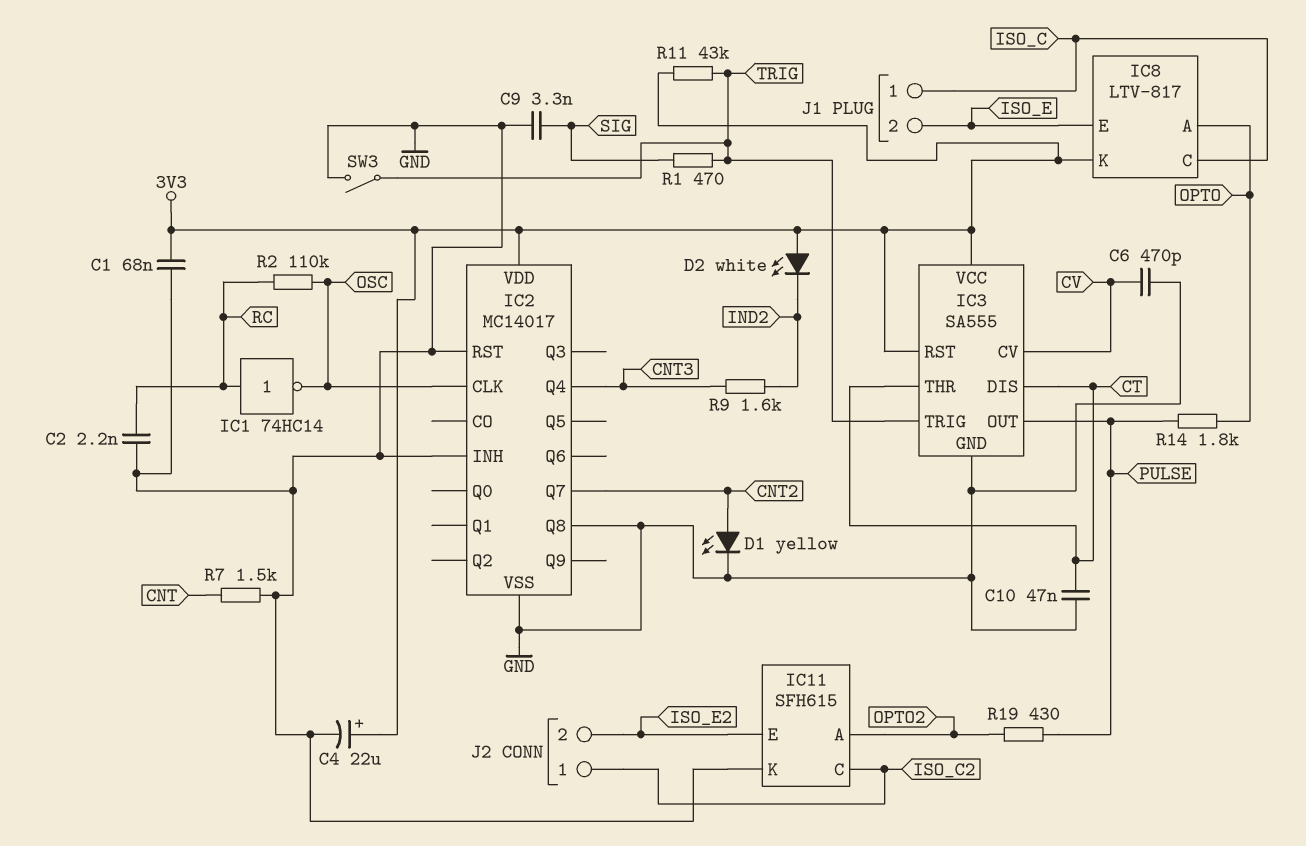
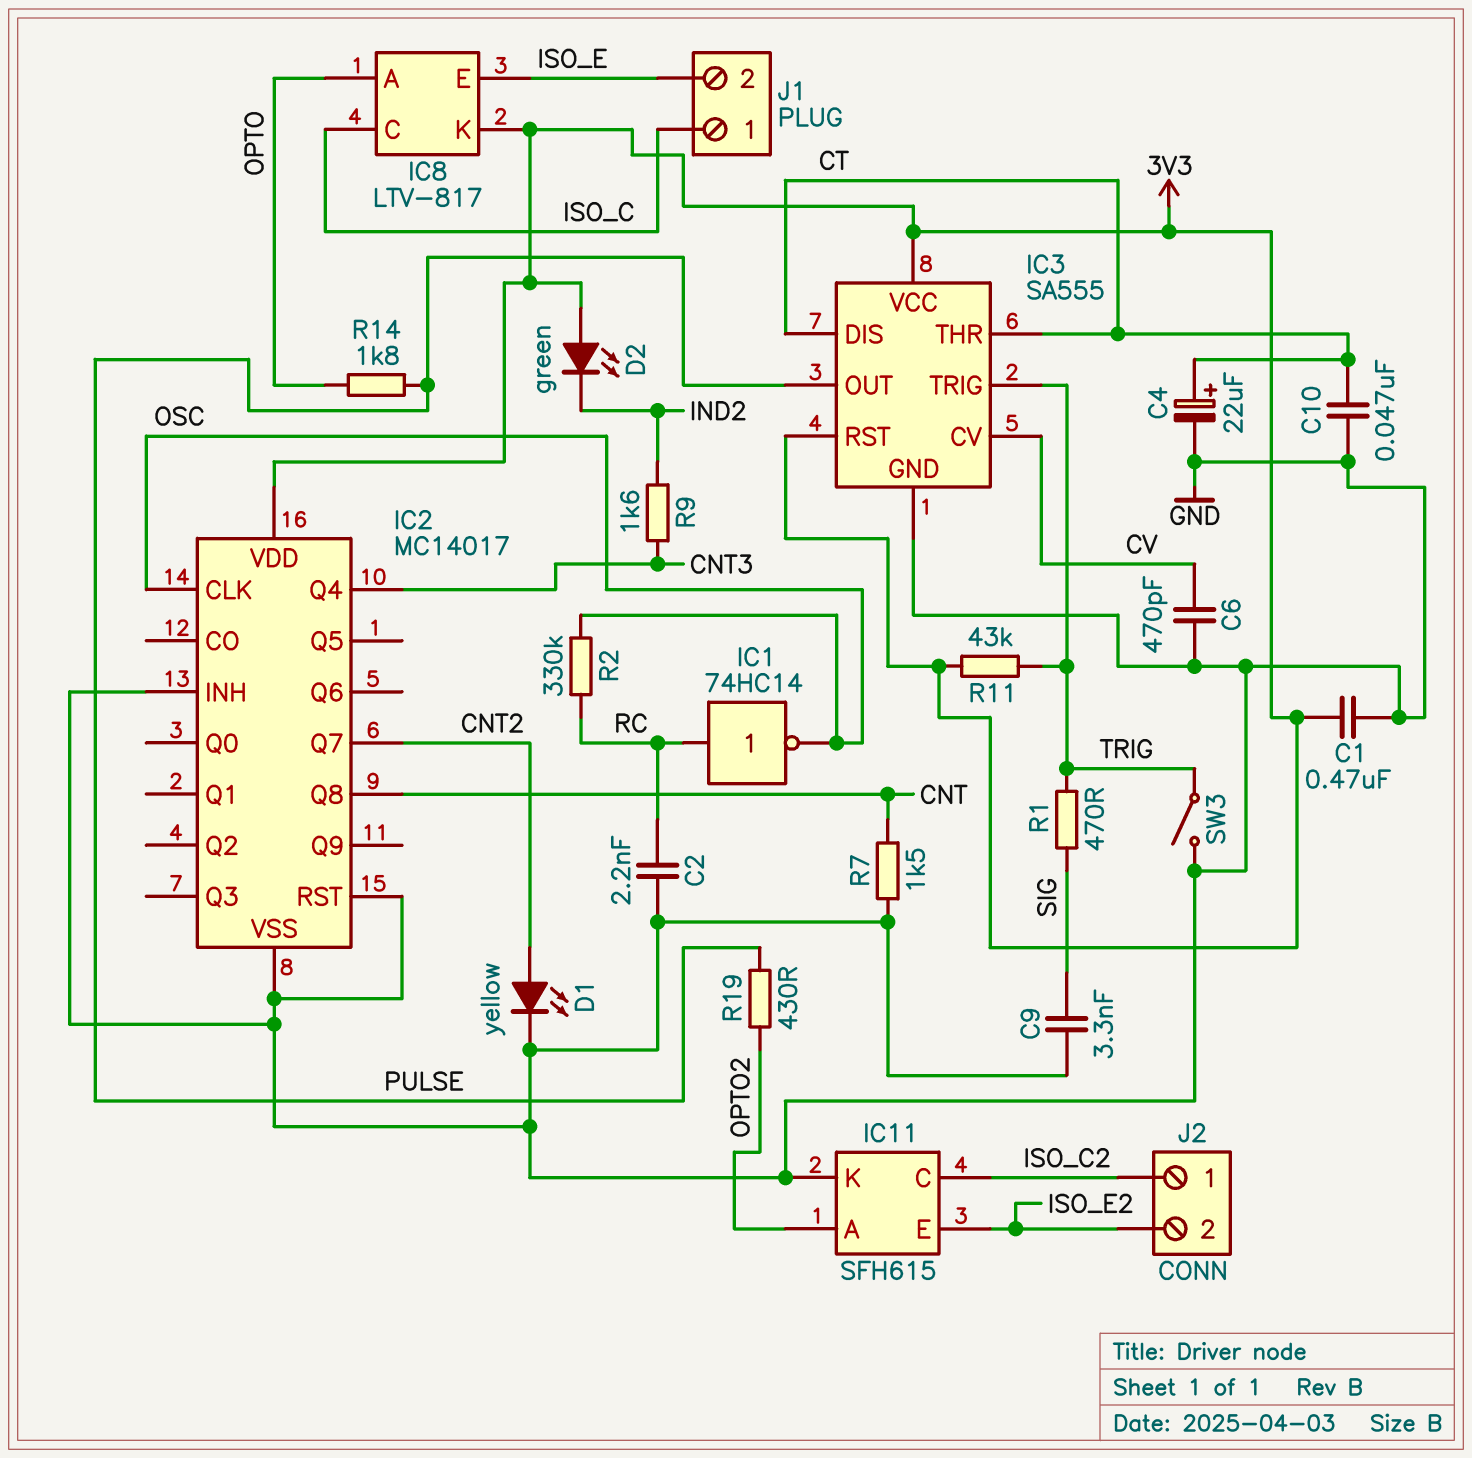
C1: 68nF (3V3, GND) -> 470nF (3V3, GND)
C4: 22uF (plus 3V3, minus GND) -> 22uF (plus CT, minus GND)
D2: LED white (A 3V3, K IND2) -> LED green (A 3V3, K IND2)
IC2 pin Q8: GND -> CNT
R2: 110k (OSC, RC) -> 330k (OSC, RC)

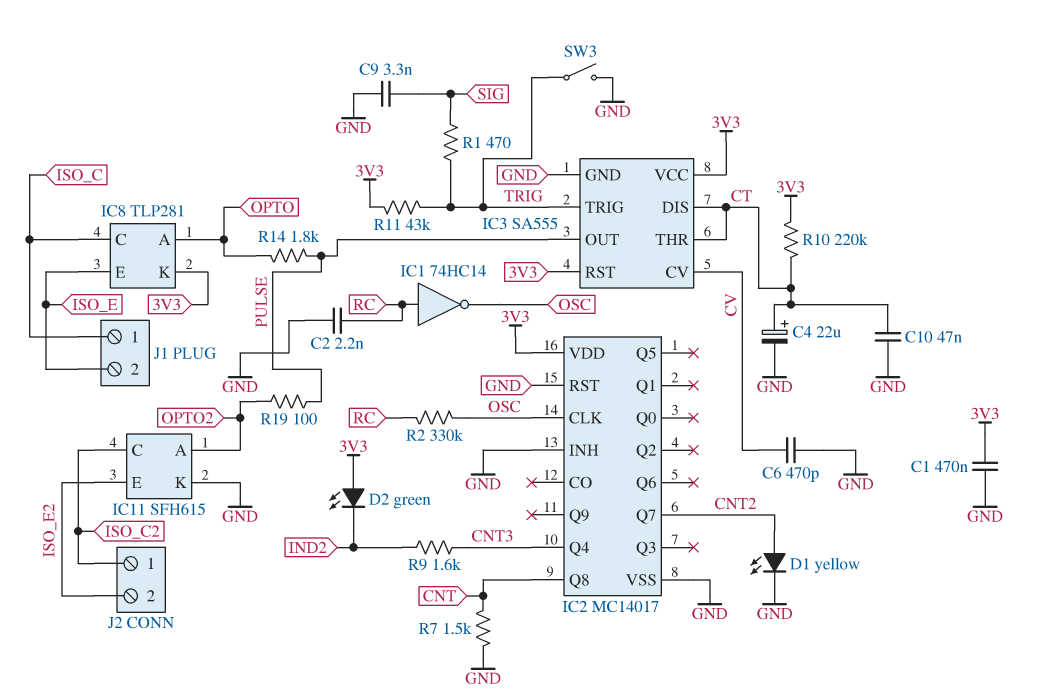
IC8: LTV-817 -> TLP281
R10: none -> 220k (3V3, CT)
R19: 430 (OPTO2, PULSE) -> 100 (OPTO2, PULSE)

